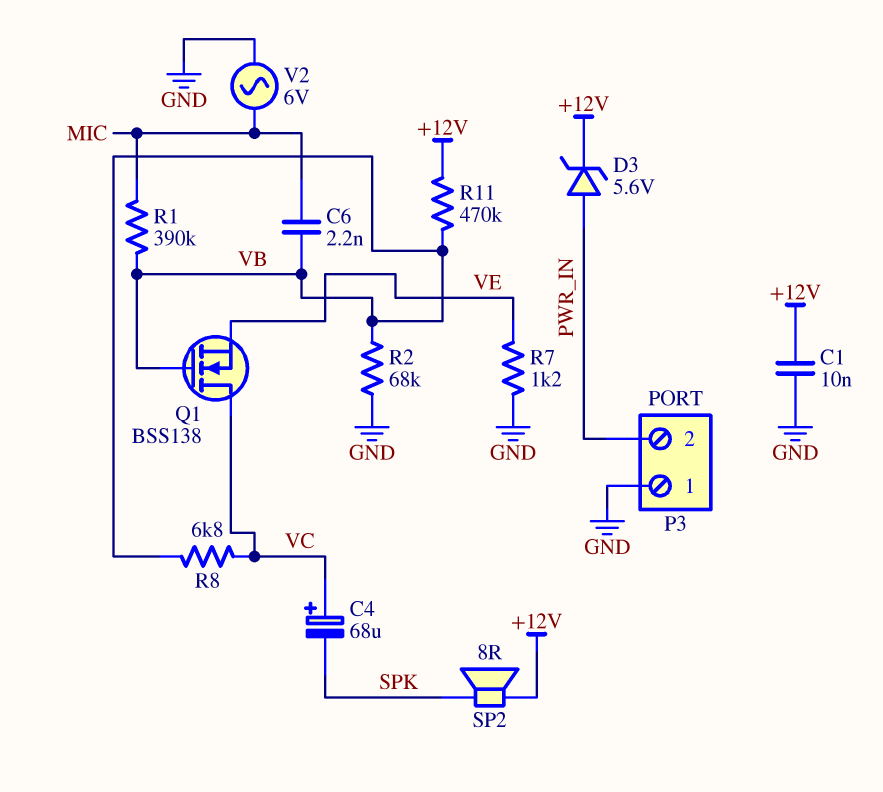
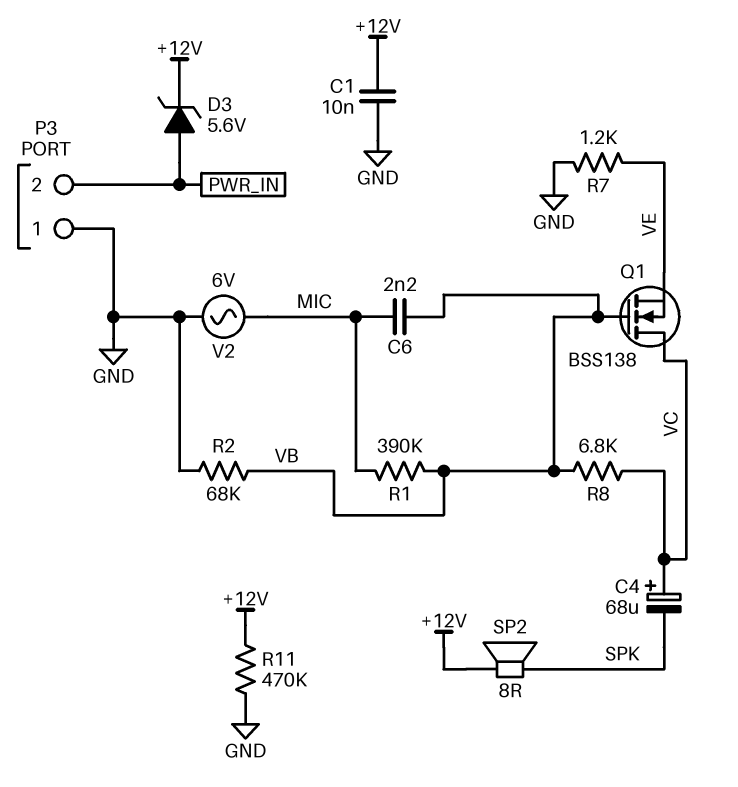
R11: 470k (+12V, VB) -> 470k (+12V, GND)

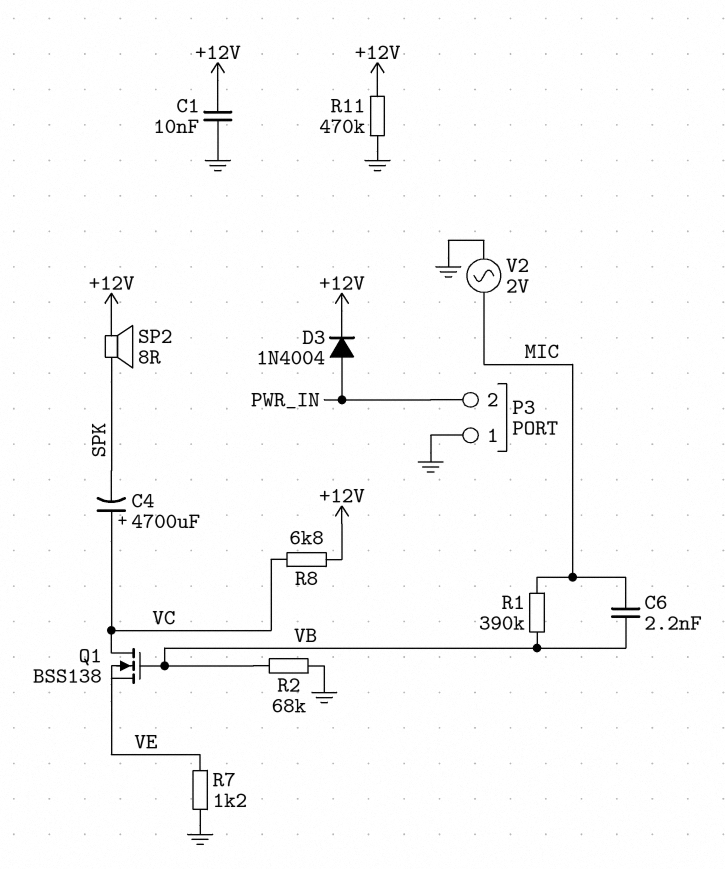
C4: 68uF (plus VC, minus SPK) -> 4700uF (plus VC, minus SPK)
D3: zener 5.6V (A PWR_IN, K +12V) -> diode 1N4004 (A PWR_IN, K +12V)
R8: 6.8k (VB, VC) -> 6.8k (+12V, VC)
V2: AC 6V (GND, MIC) -> AC 2V (GND, MIC)

